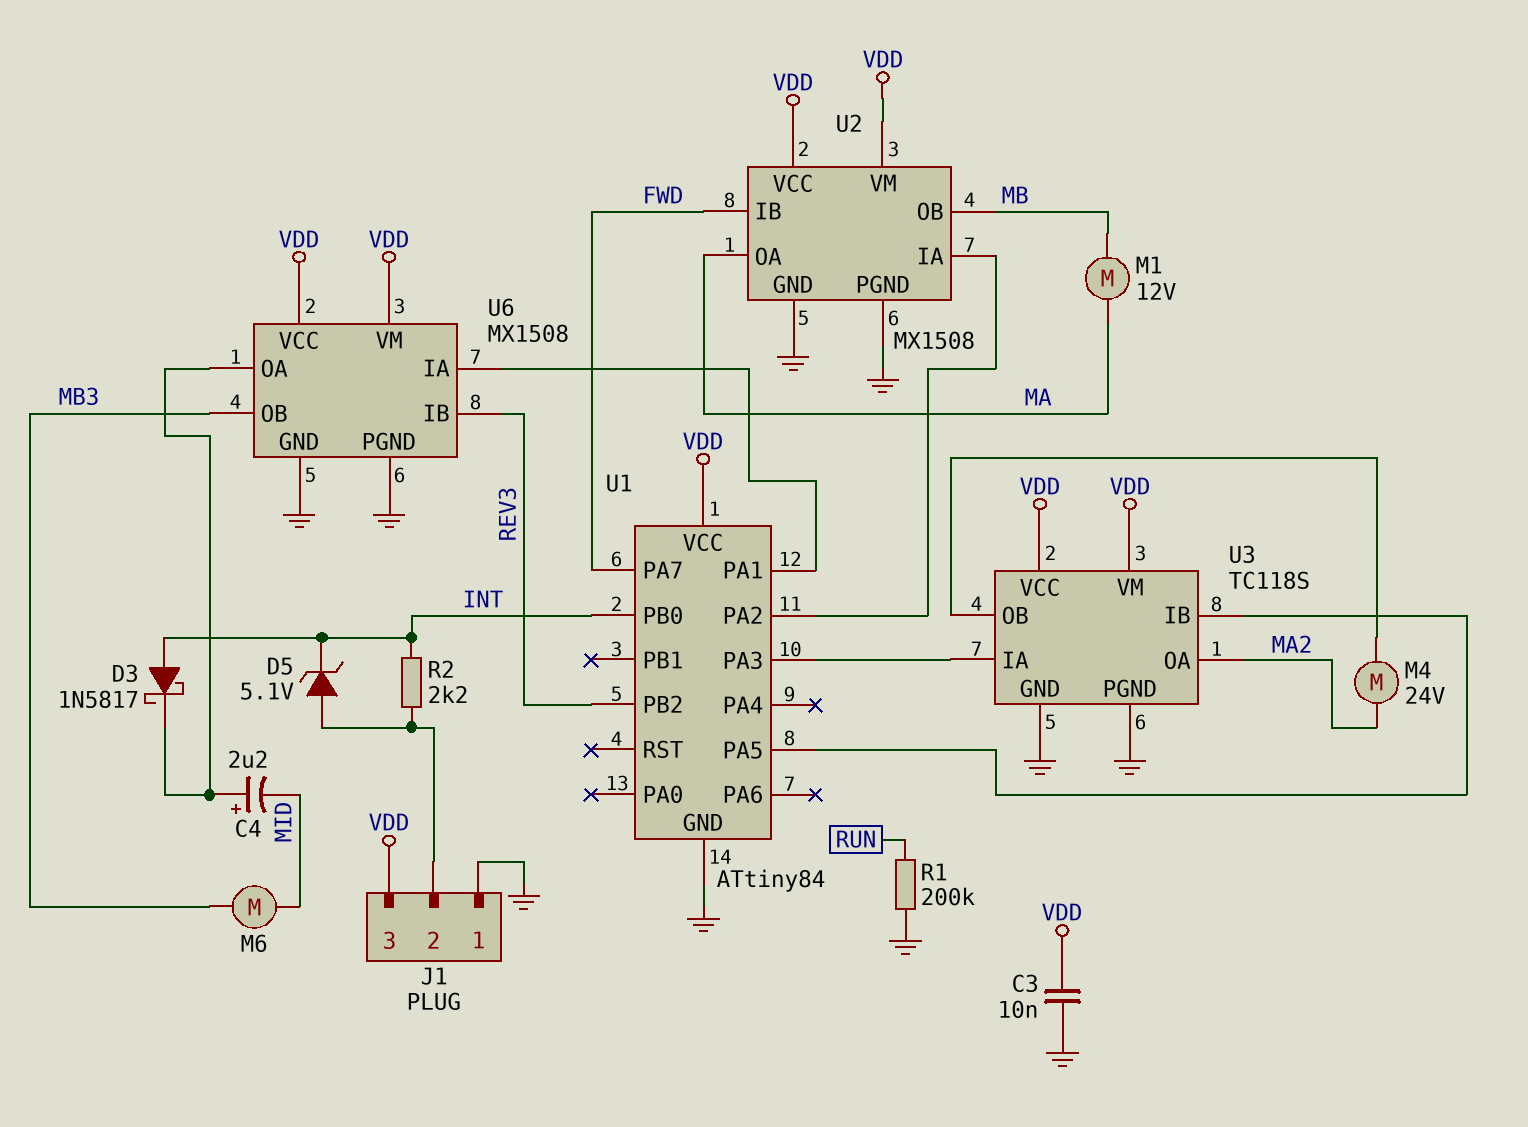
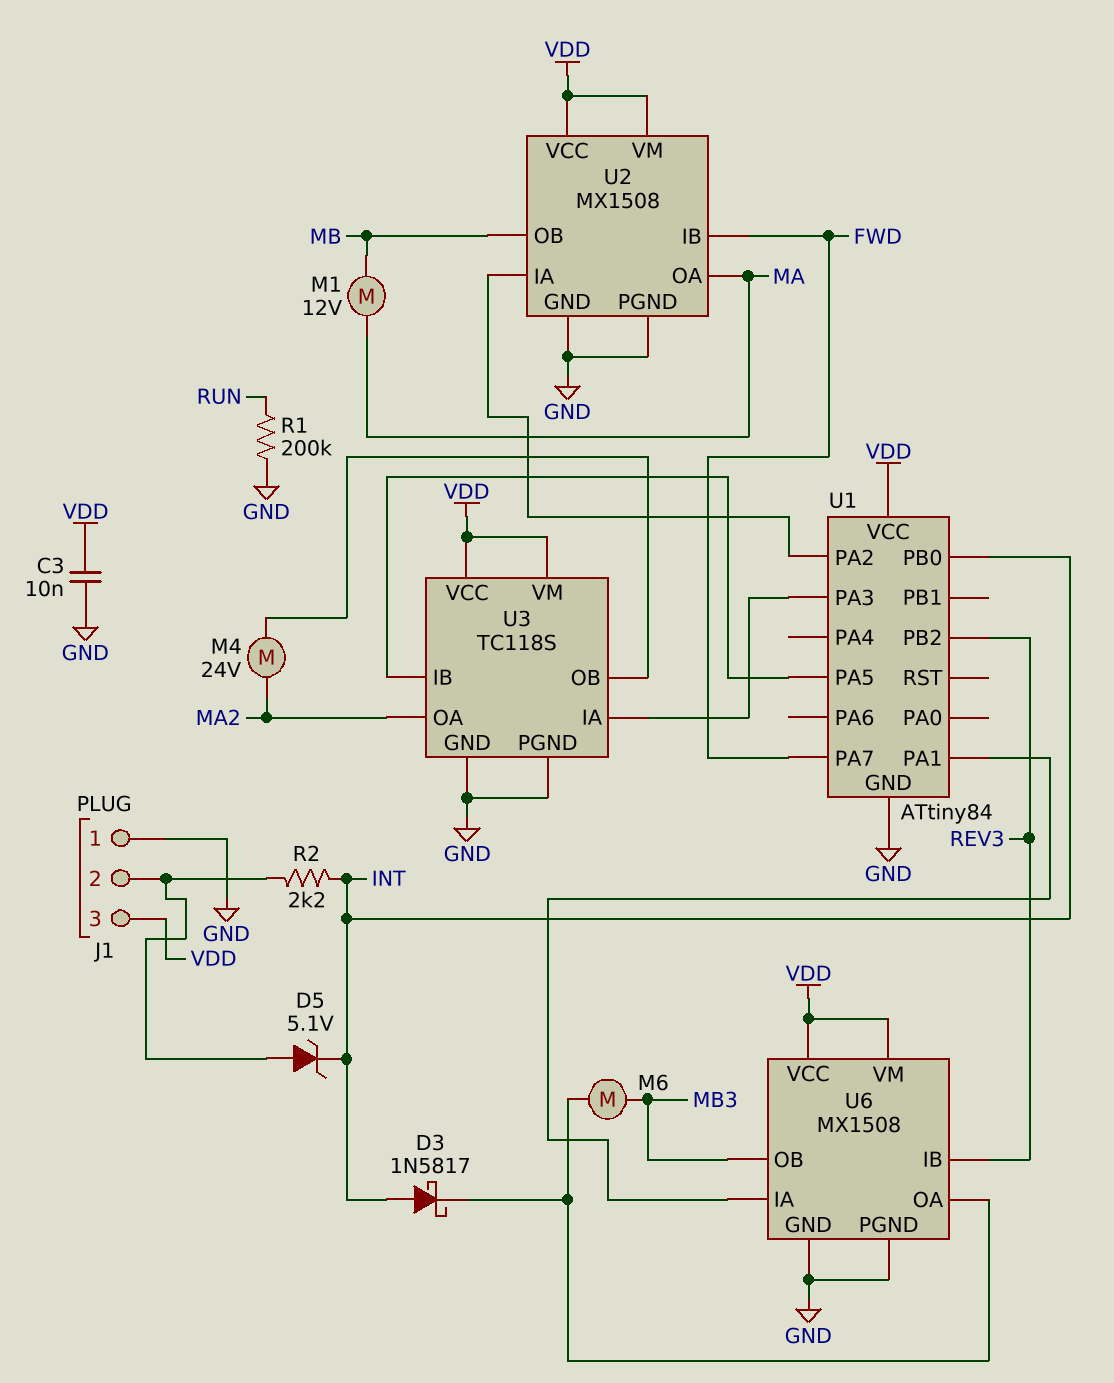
C4: 2.2uF (plus U6/OA, minus MID) -> none
M6: motor (MB3, MID) -> motor (MB3, U6/OA)

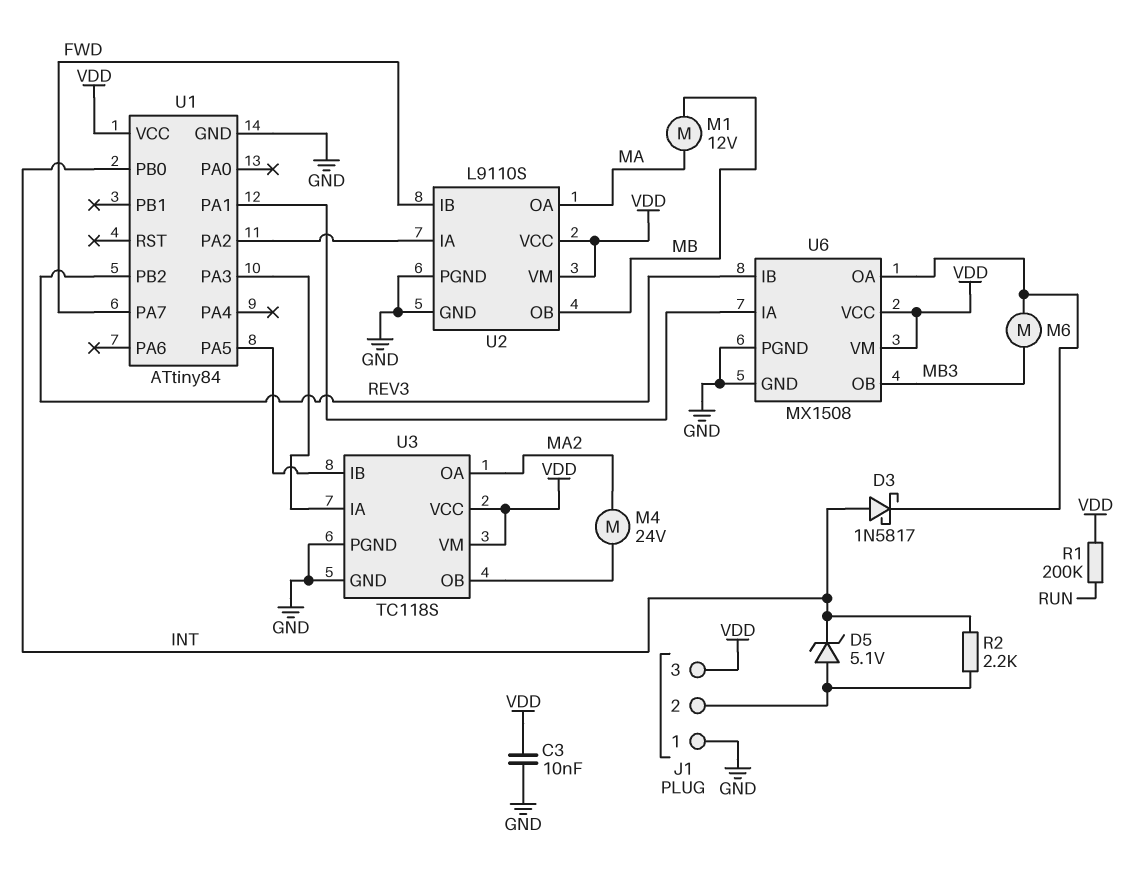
R1: 200k (GND, RUN) -> 200k (RUN, VDD)
U2: MX1508 -> L9110S

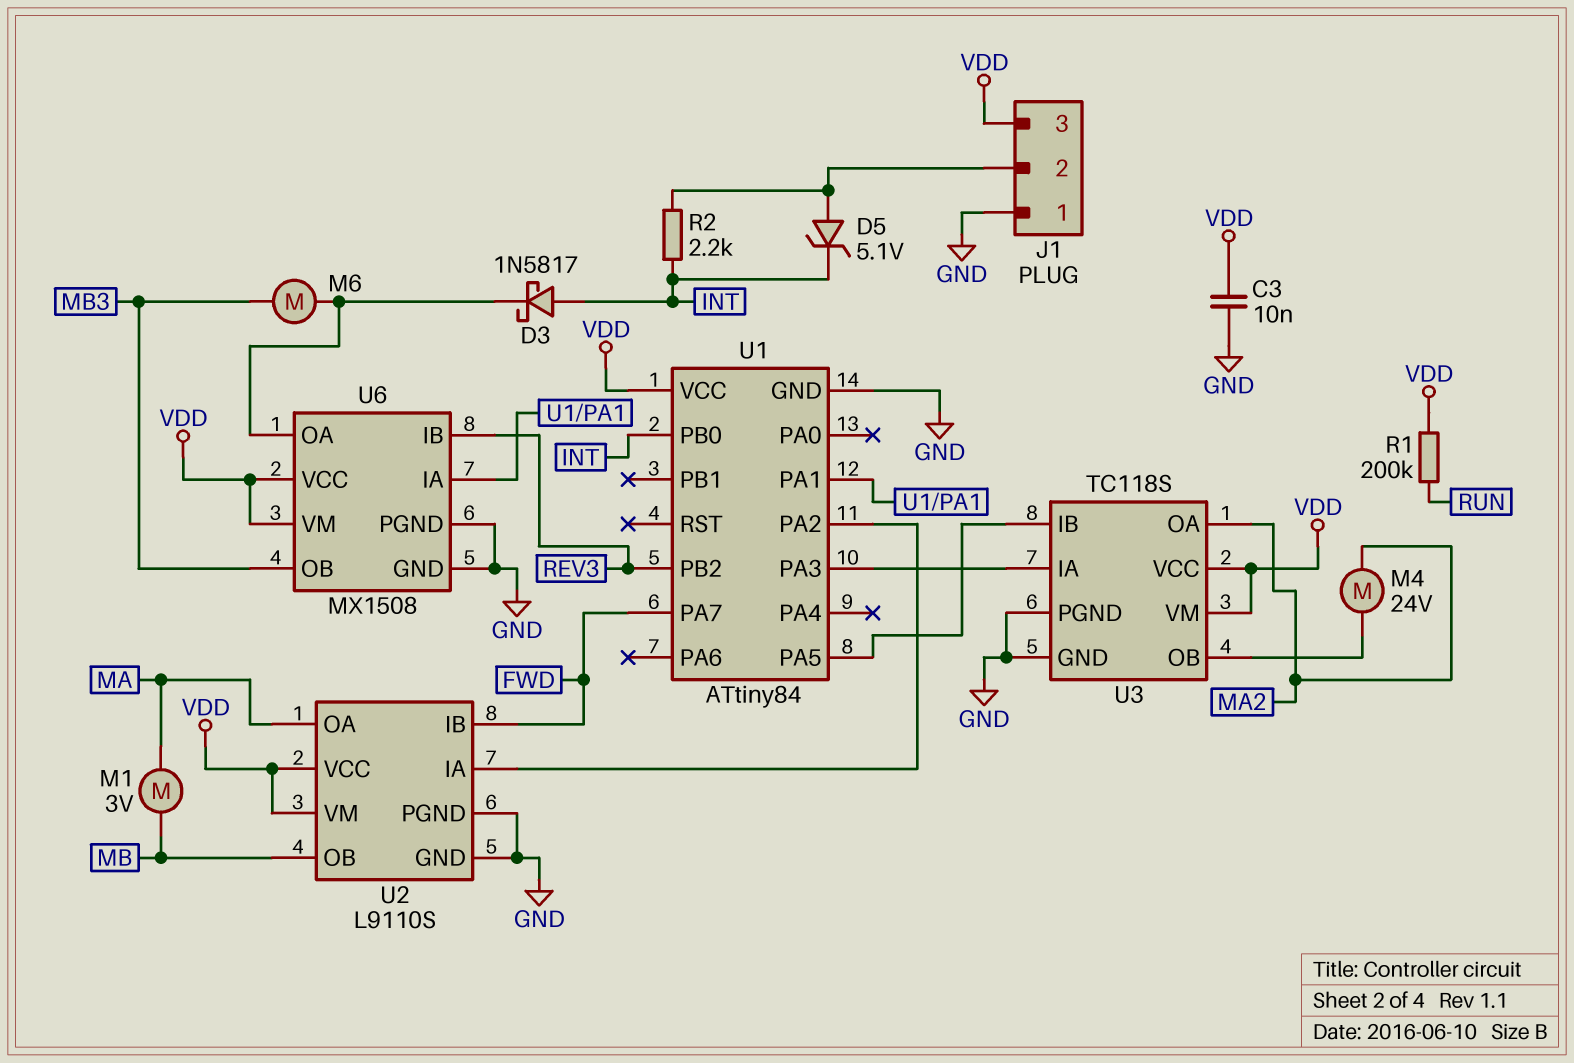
M1: motor 12V (MA, MB) -> motor 3V (MA, MB)

